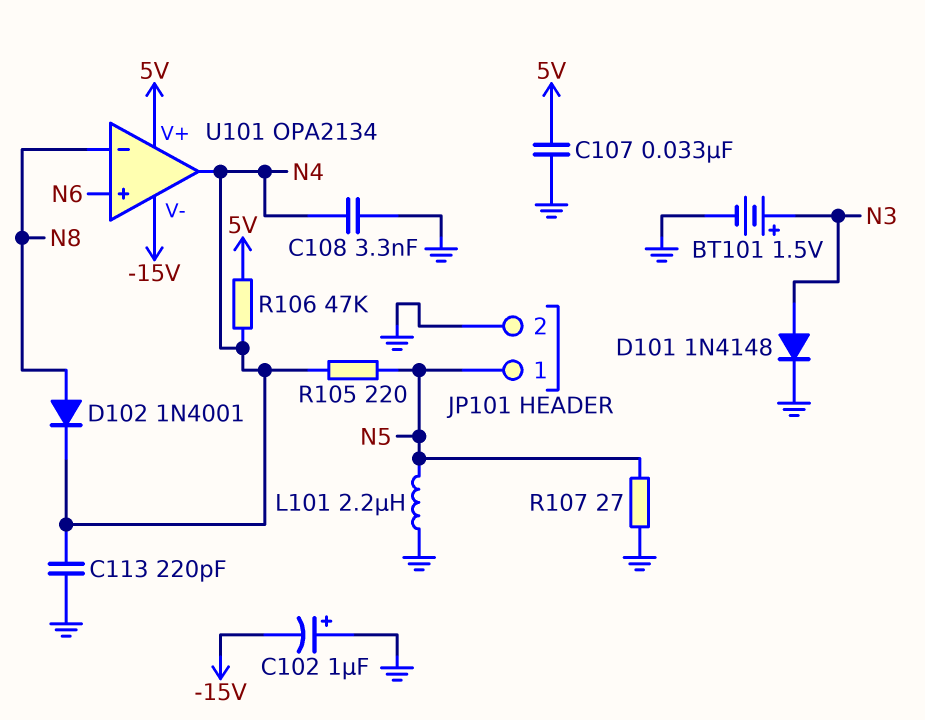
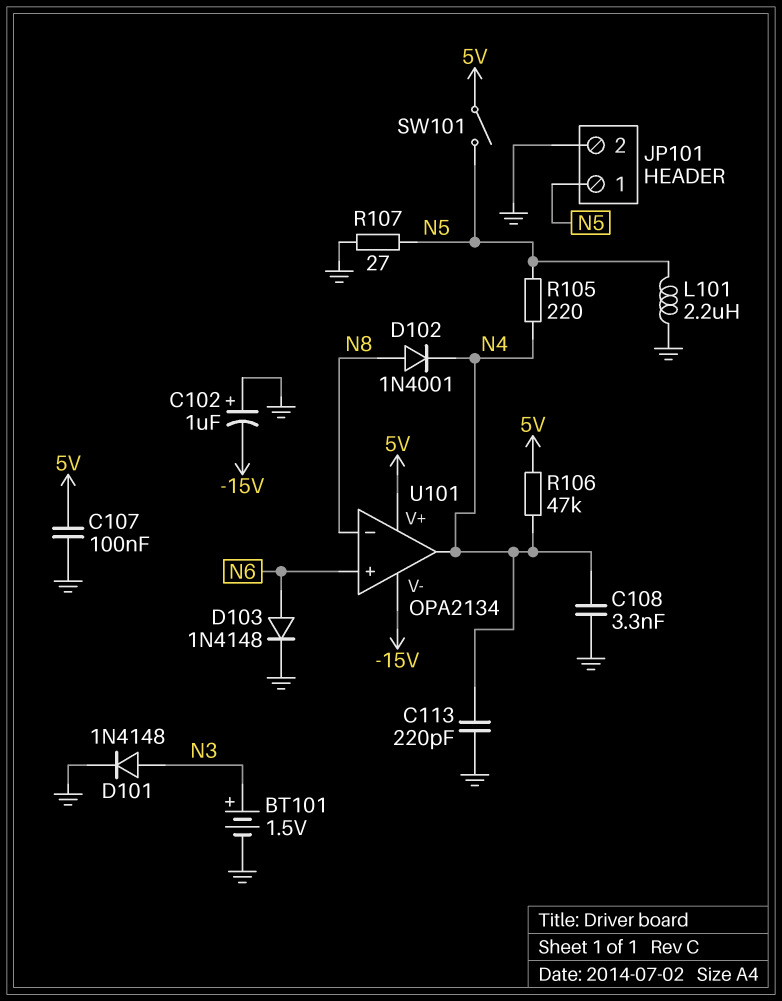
C107: 33nF (5V, GND) -> 100nF (5V, GND)
D103: none -> diode 1N4148 (A N6, K GND)
SW101: none -> switch (5V, N5)

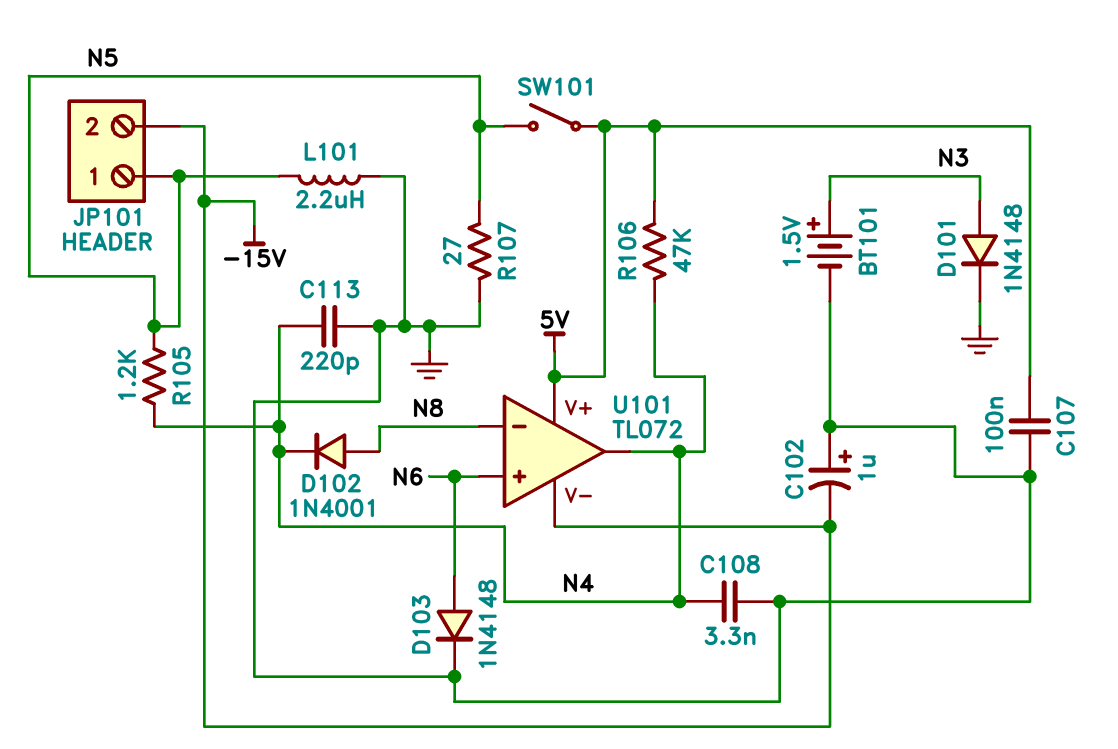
JP101 pin 2: GND -> -15V
R105: 220 (N4, N5) -> 1.2k (N4, N5)
U101: OPA2134 -> TL072

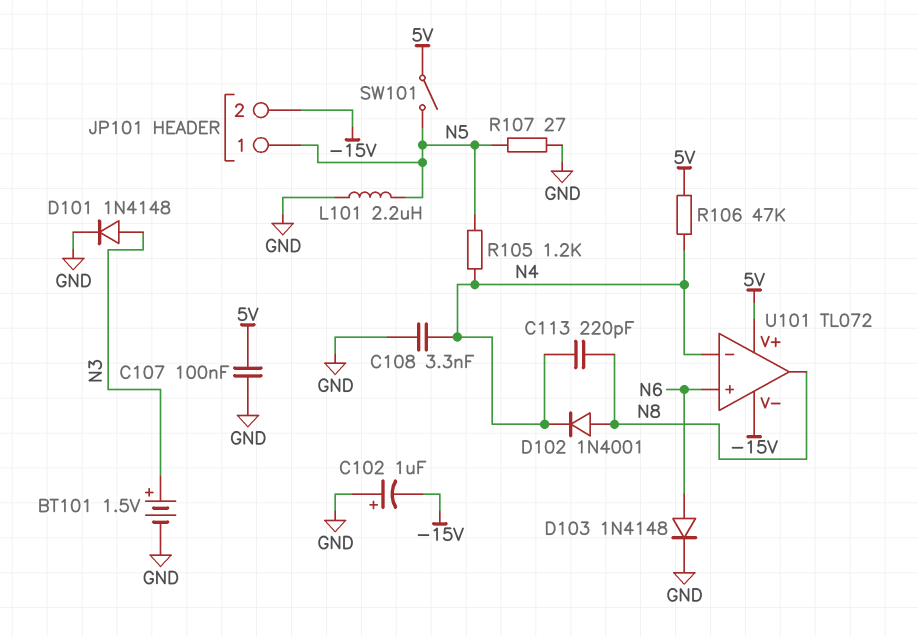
C113: 220pF (GND, N4) -> 220pF (N4, N8)
U101 pin in-: N8 -> N4
U101 pin out: N4 -> N8

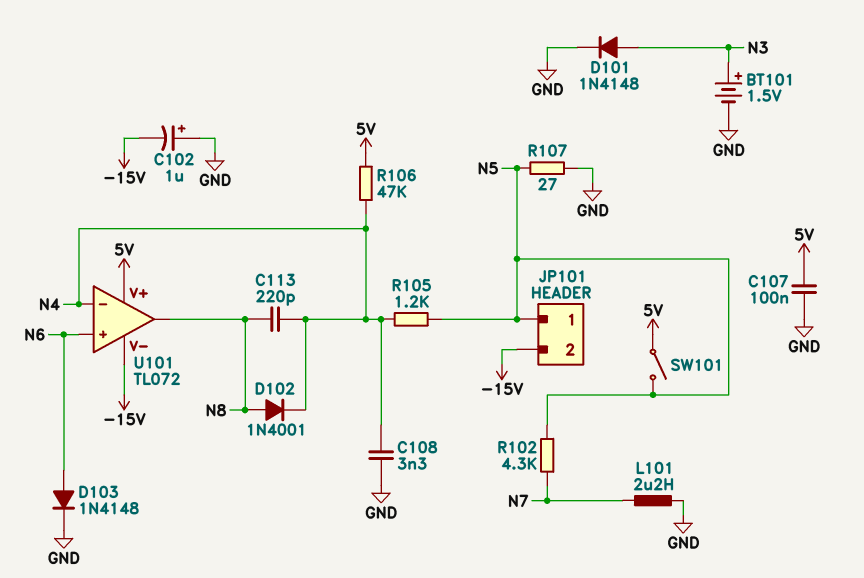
L101: 2.2uH (GND, N5) -> 2.2uH (GND, N7)
R102: none -> 4.3k (N5, N7)

